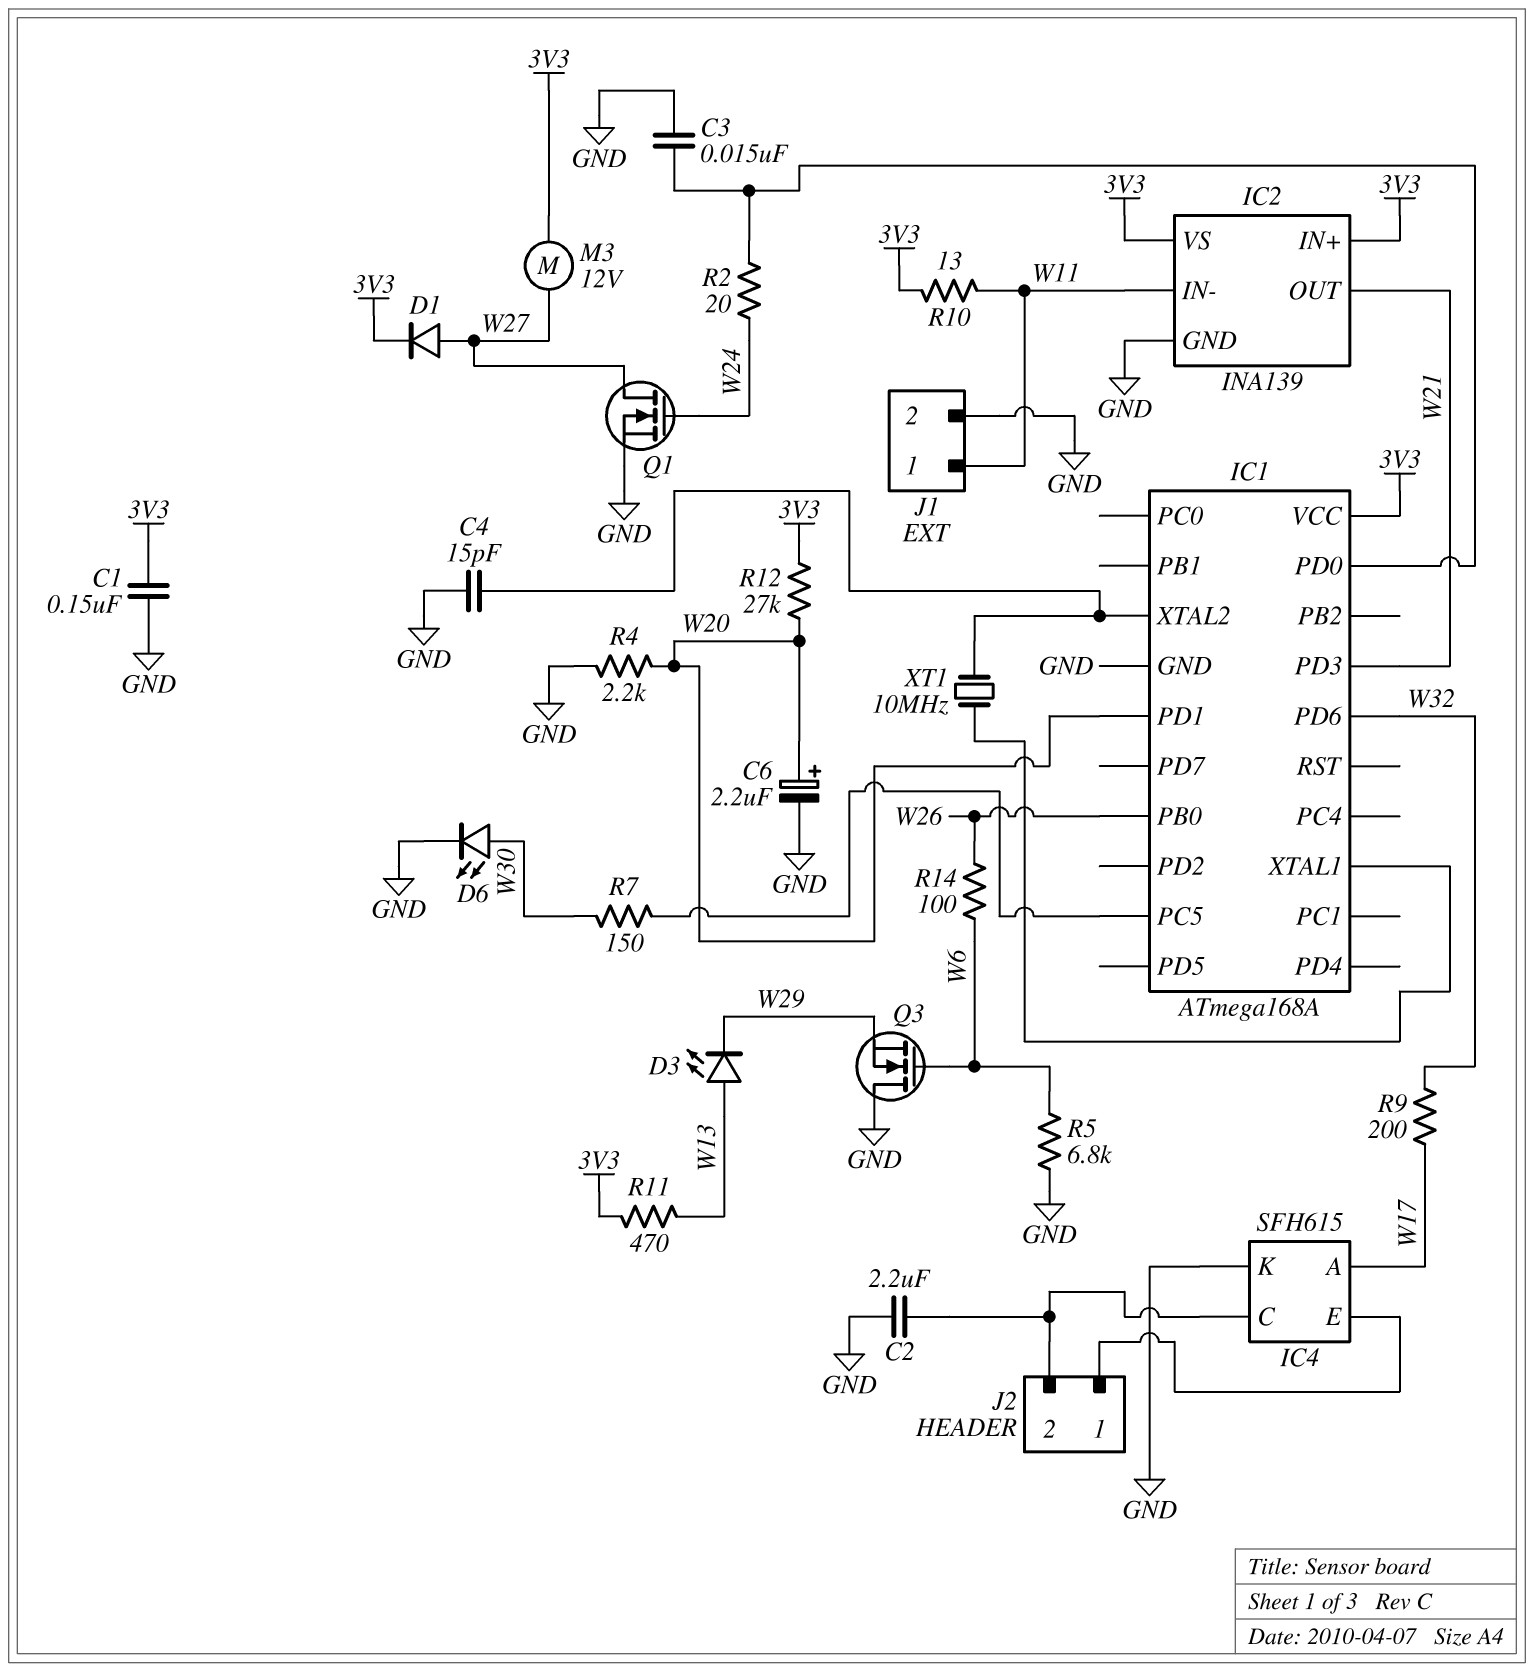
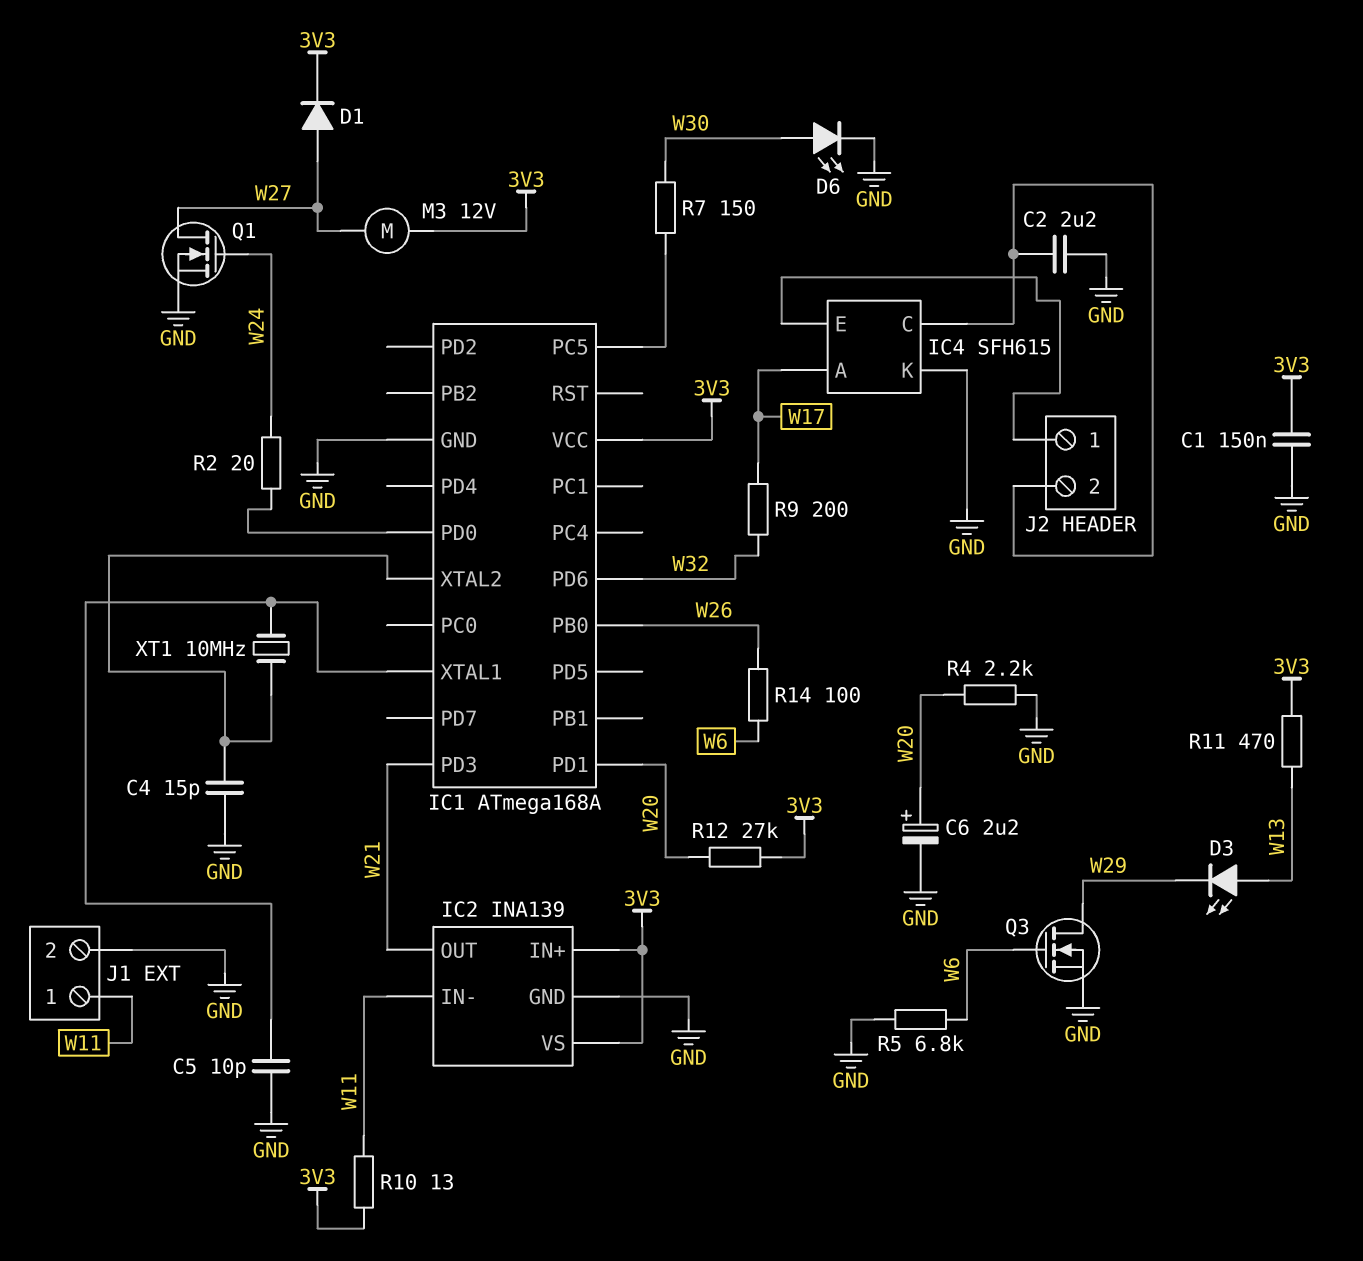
C3: 15nF (GND, IC1/PD0) -> none
C5: none -> 10pF (GND, IC1/XTAL1)
Q3: NMOS (G W6, D GND, S W29) -> NMOS (G W6, D W29, S GND)

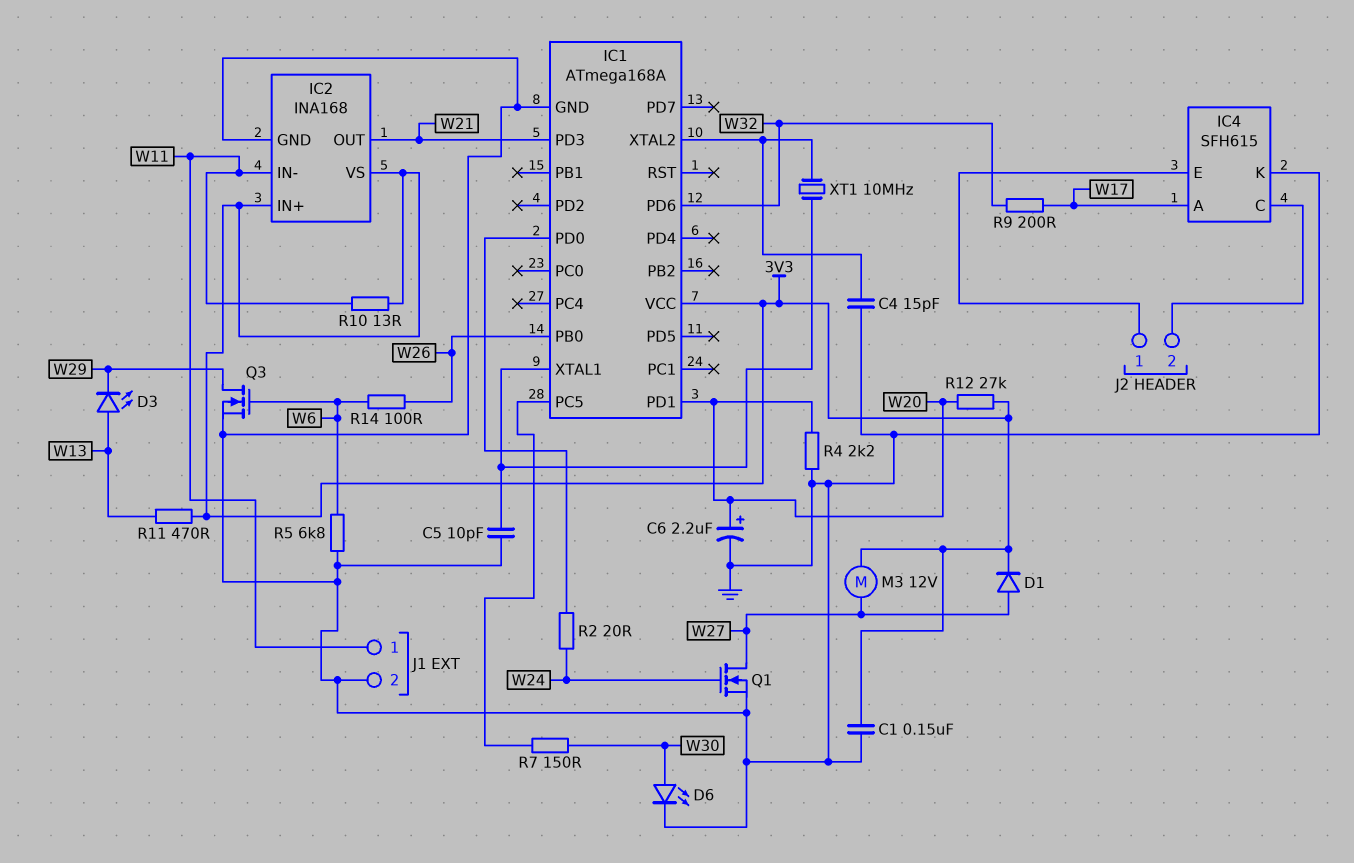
C2: 2.2uF (GND, IC4/C) -> none
IC2: INA139 -> INA168

